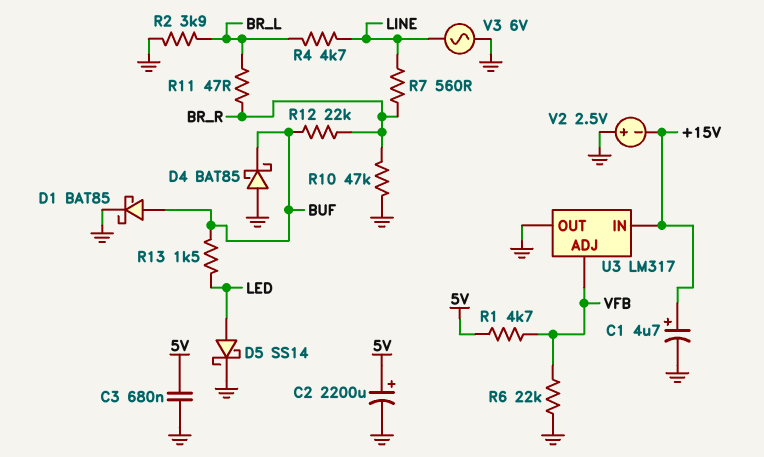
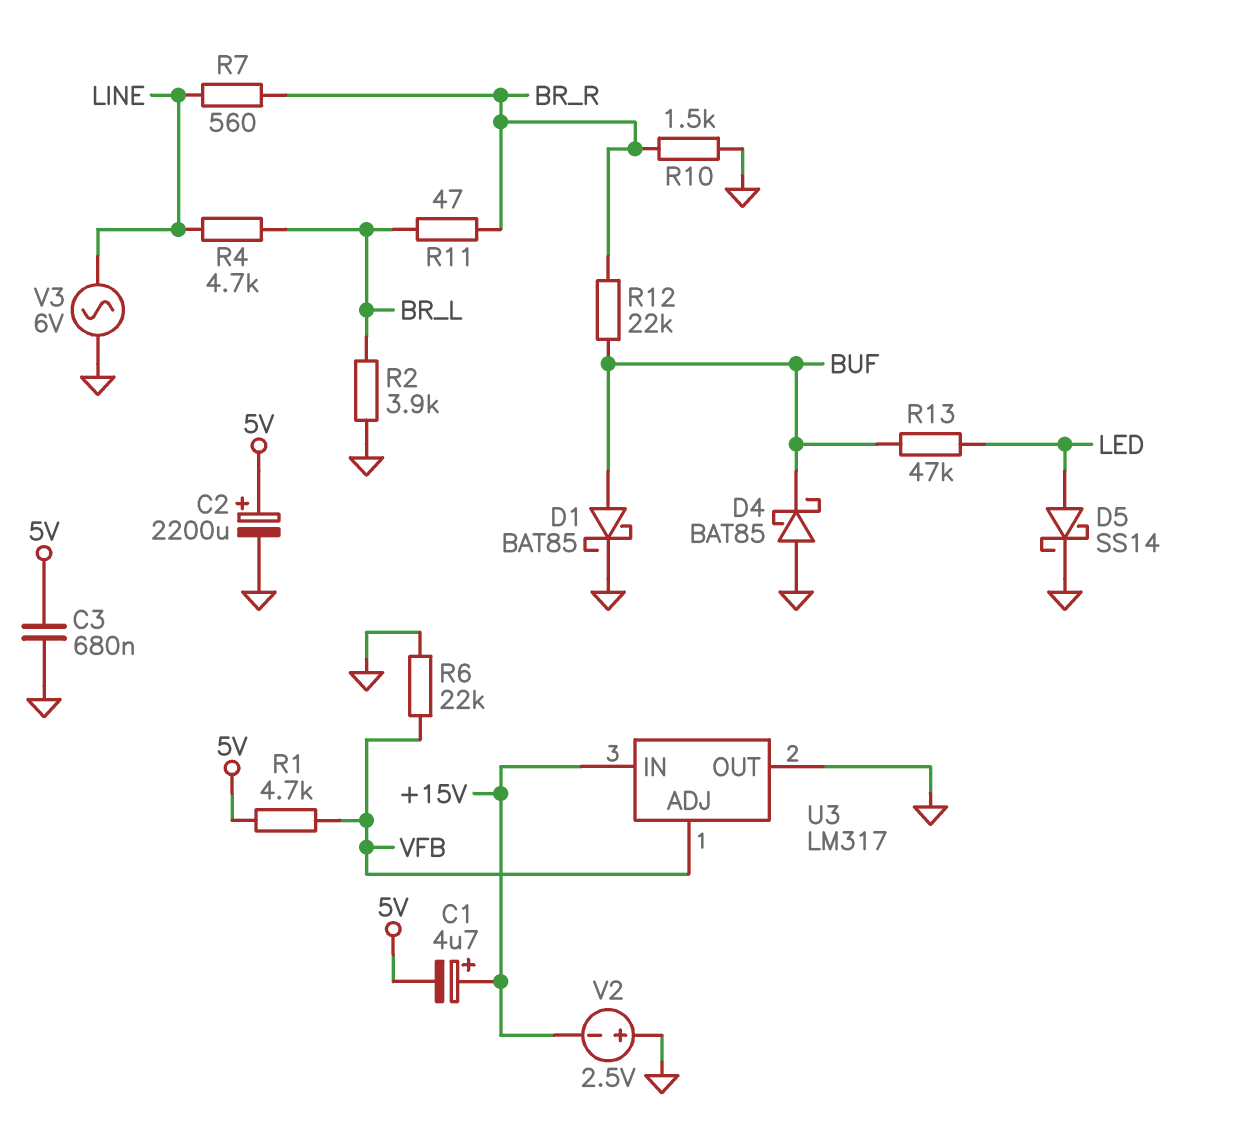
C1: 4.7uF (plus +15V, minus GND) -> 4.7uF (plus +15V, minus 5V)
R10: 47k (BR_R, GND) -> 1.5k (BR_R, GND)
R13: 1.5k (BUF, LED) -> 47k (BUF, LED)

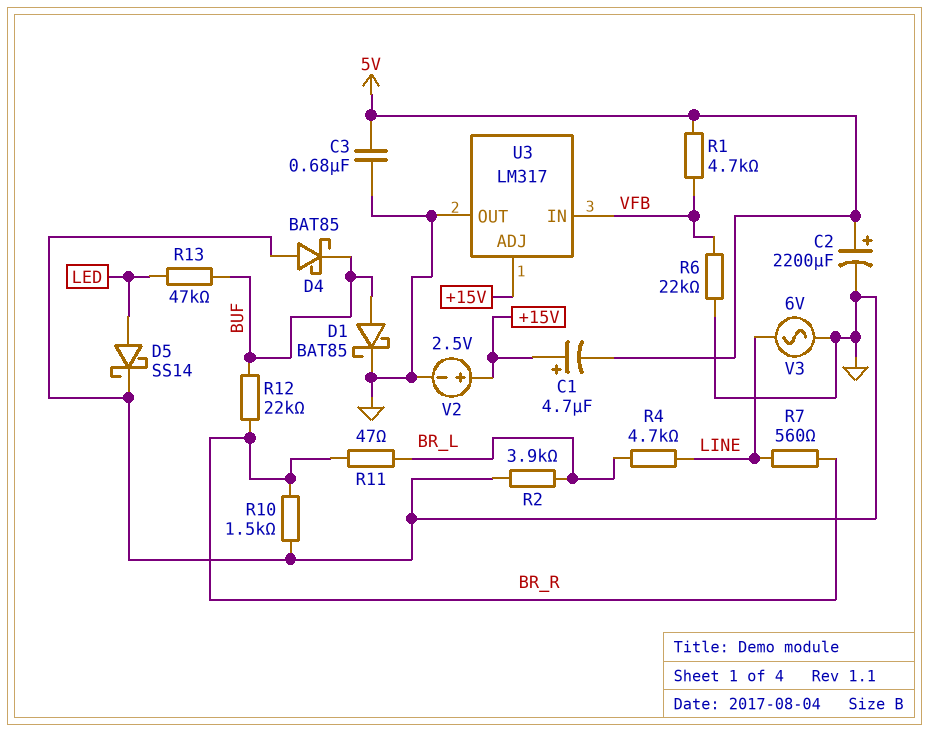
U3 pin ADJ: VFB -> +15V
U3 pin IN: +15V -> VFB
V2: 2.5V (plus GND, minus +15V) -> 2.5V (plus +15V, minus GND)

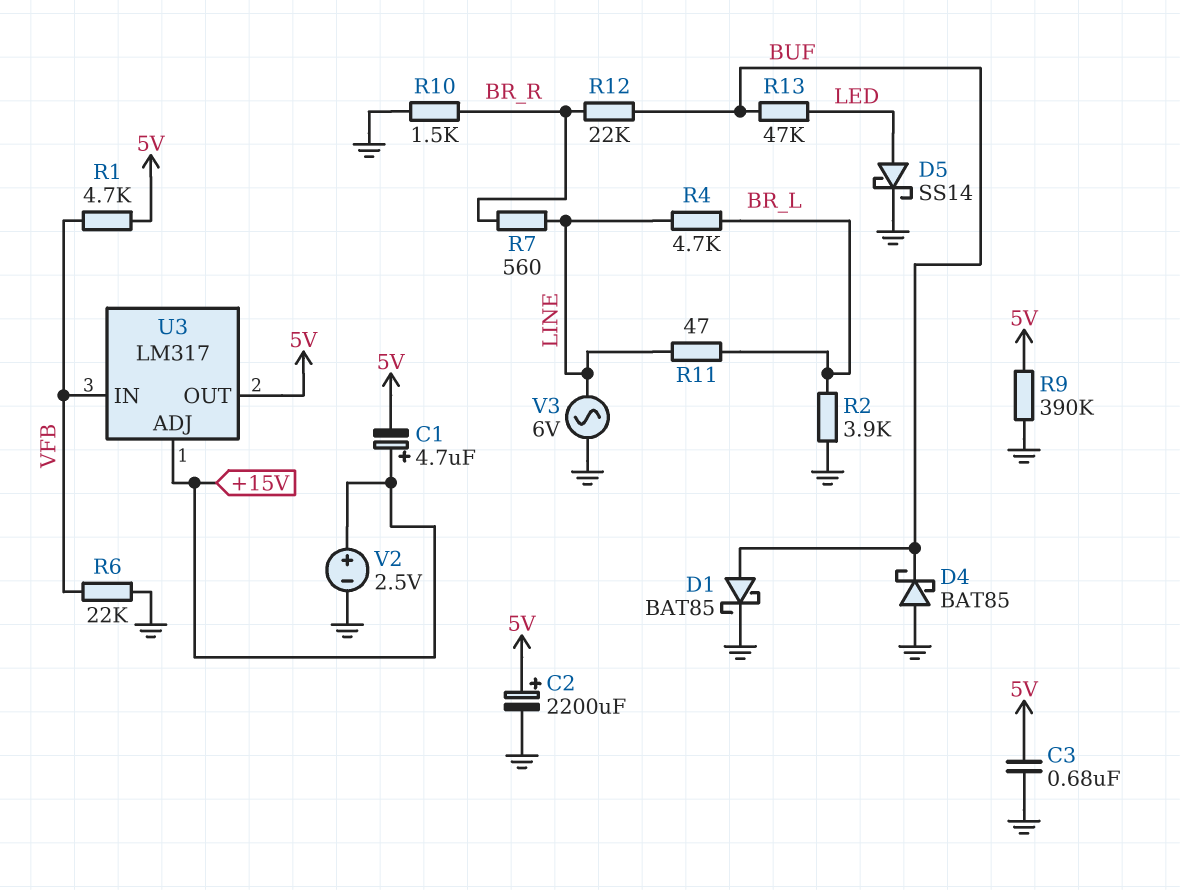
R9: none -> 390k (5V, GND)
R11: 47 (BR_L, BR_R) -> 47 (BR_L, LINE)
U3 pin OUT: GND -> 5V

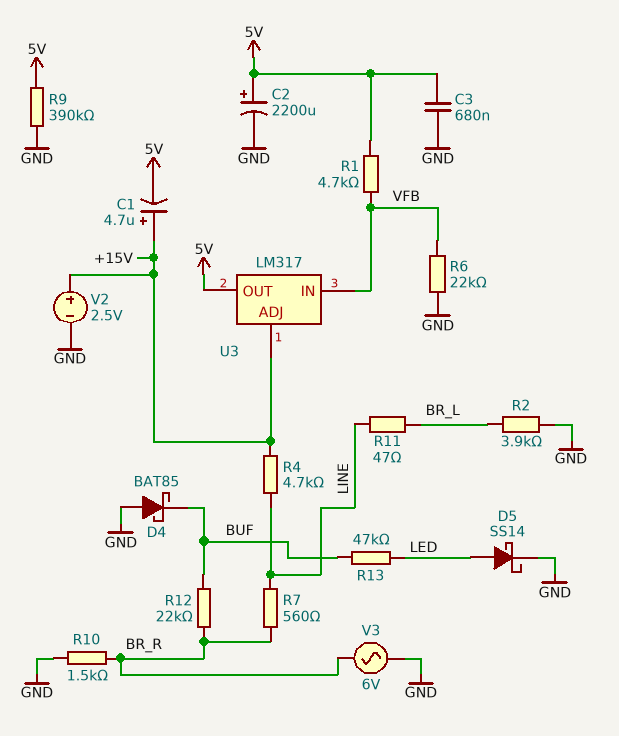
D1: schottky BAT85 (A BUF, K GND) -> none
R4: 4.7k (BR_L, LINE) -> 4.7k (+15V, LINE)
V3: AC 6V (GND, LINE) -> AC 6V (BR_R, GND)

